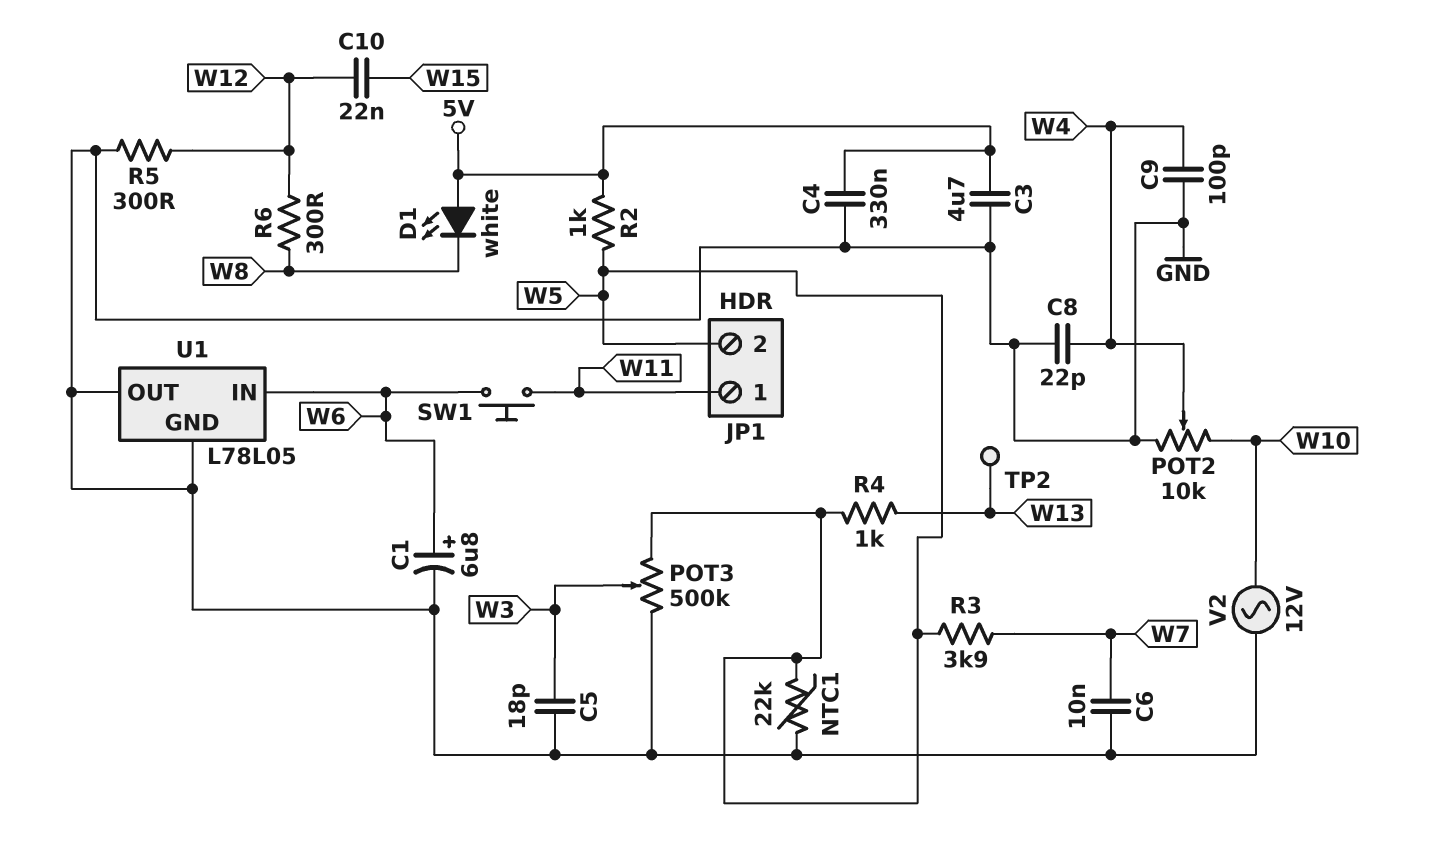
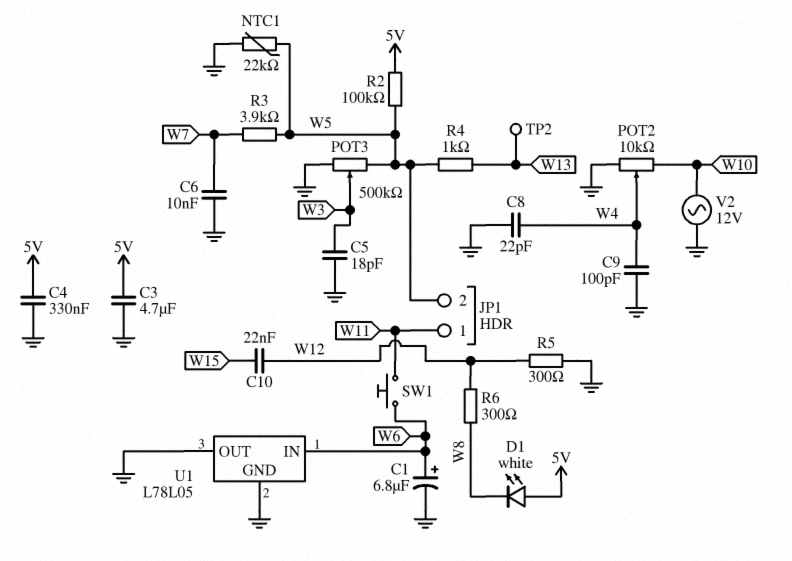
R2: 1k (5V, W5) -> 100k (5V, W5)

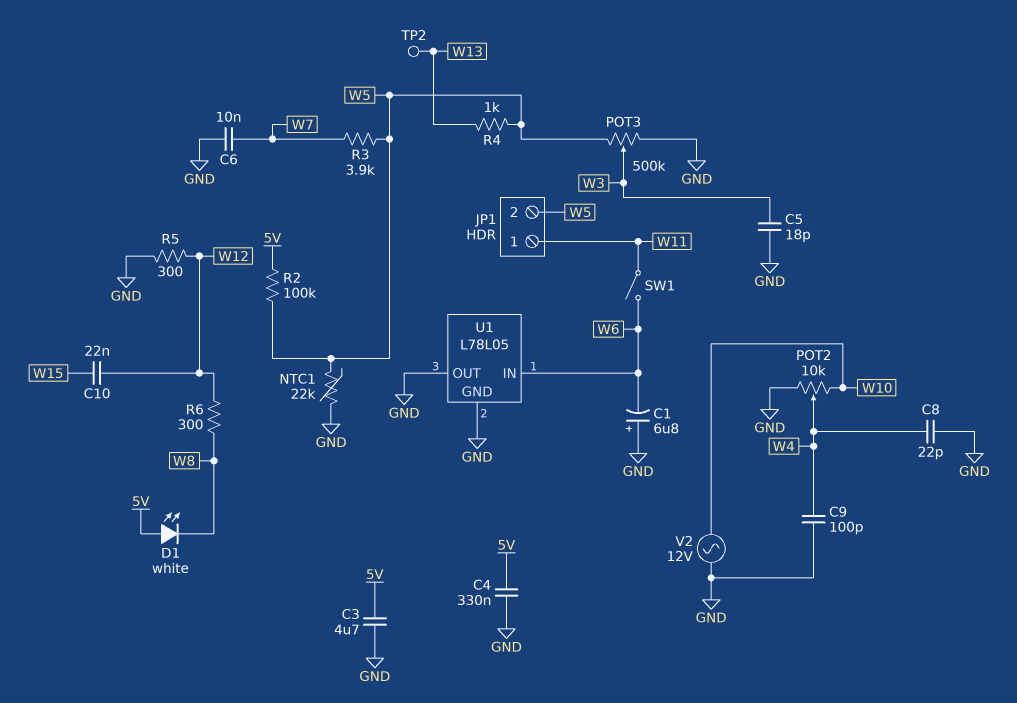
C1: 6.8uF (plus W6, minus GND) -> 6.8uF (plus GND, minus W6)
SW1: button (W6, W11) -> switch (W6, W11)

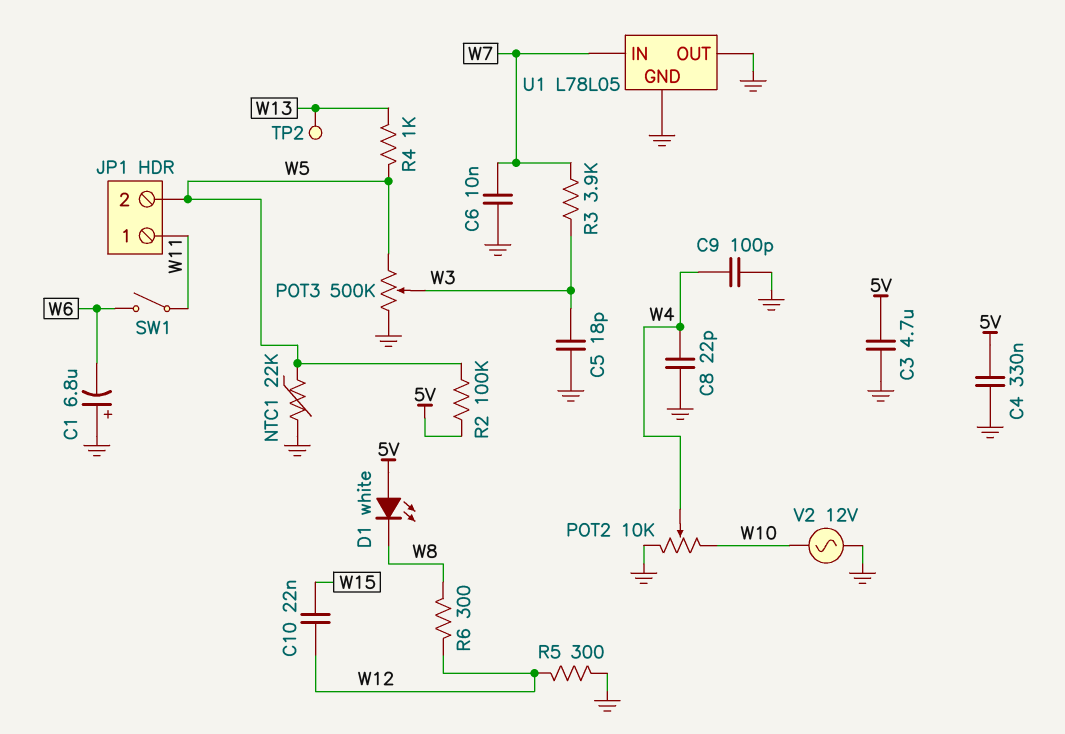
R3: 3.9k (W5, W7) -> 3.9k (W3, W7)
U1 pin IN: W6 -> W7

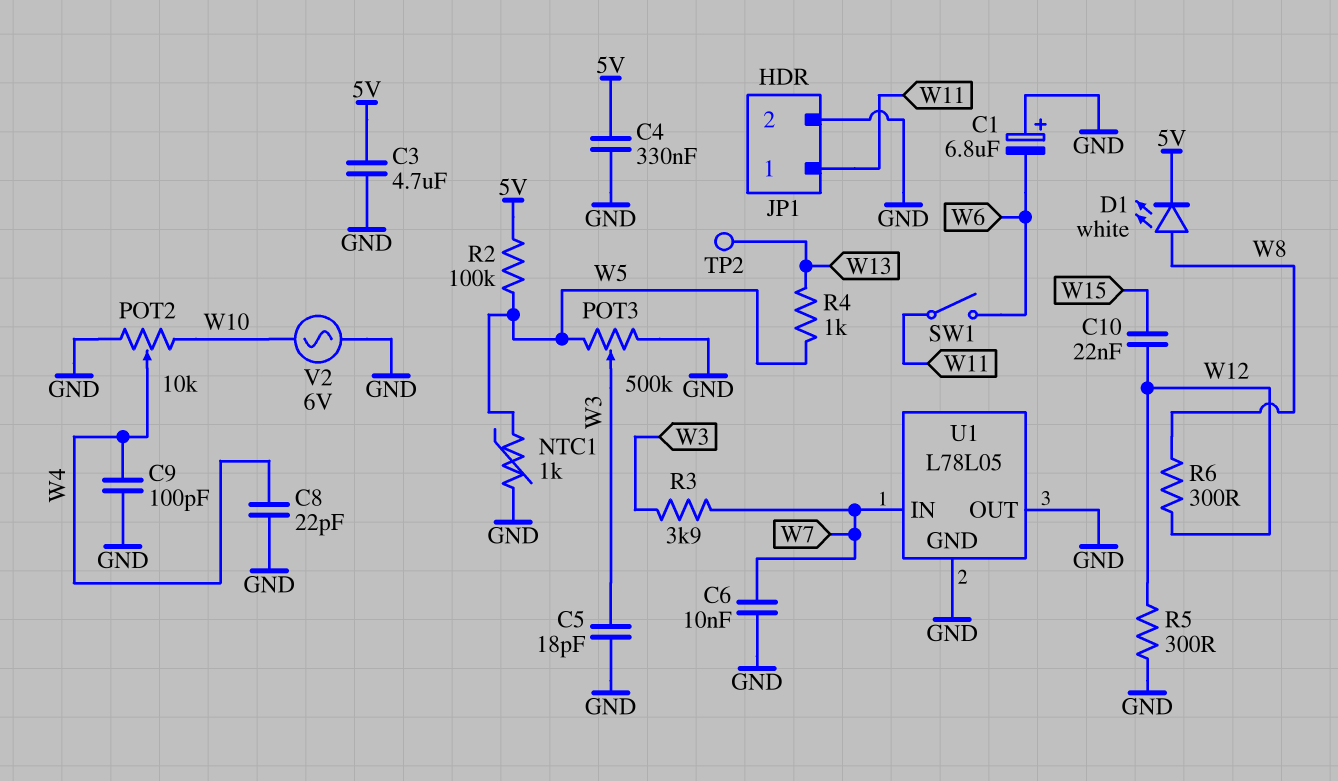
D1: LED white (A 5V, K W8) -> LED white (A W8, K 5V)
JP1 pin 2: W5 -> GND
NTC1: 22k (GND, W5) -> 1k (GND, W5)
V2: AC 12V (GND, W10) -> AC 6V (GND, W10)

